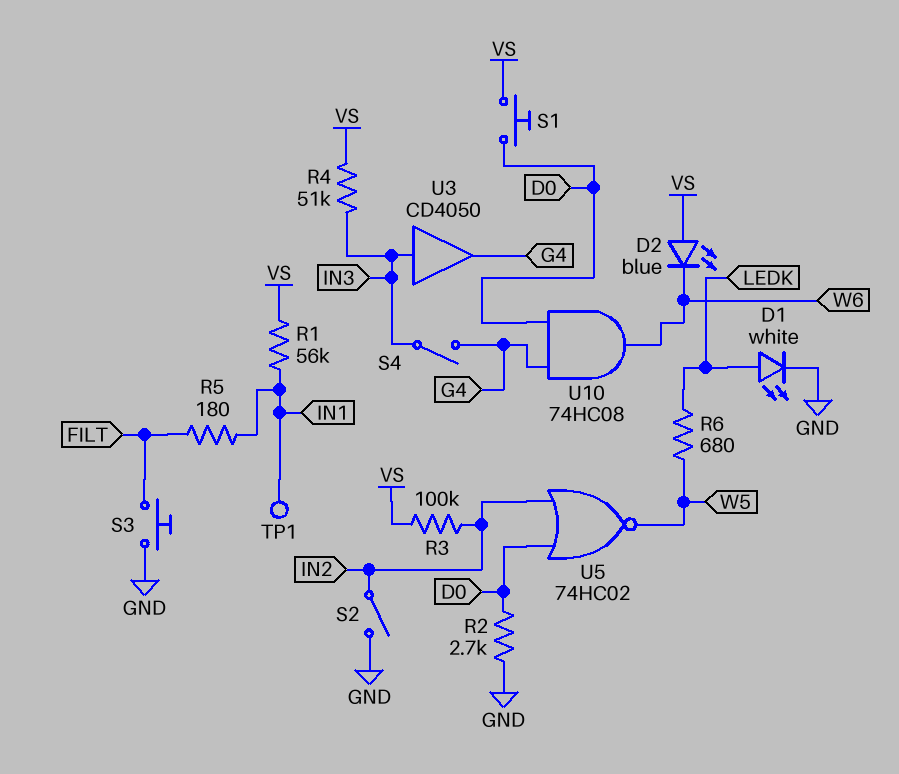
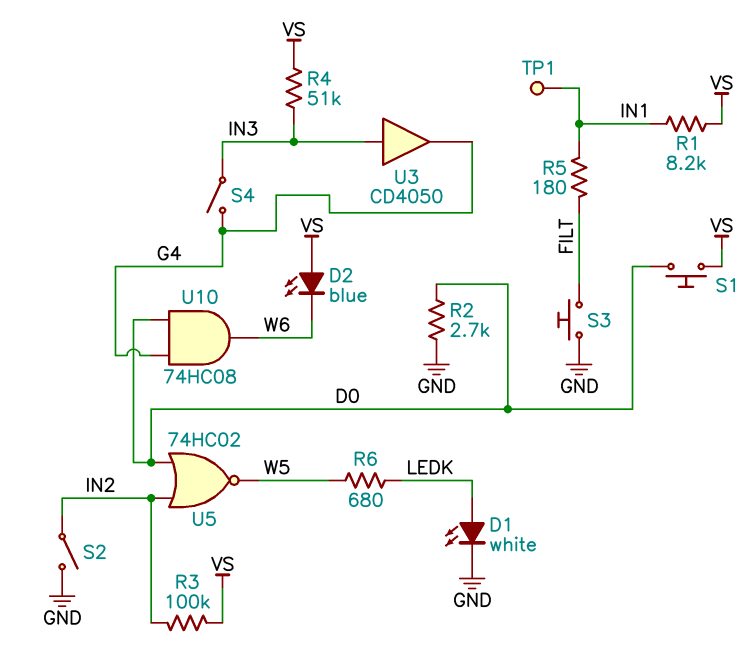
R1: 56k (IN1, VS) -> 8.2k (IN1, VS)

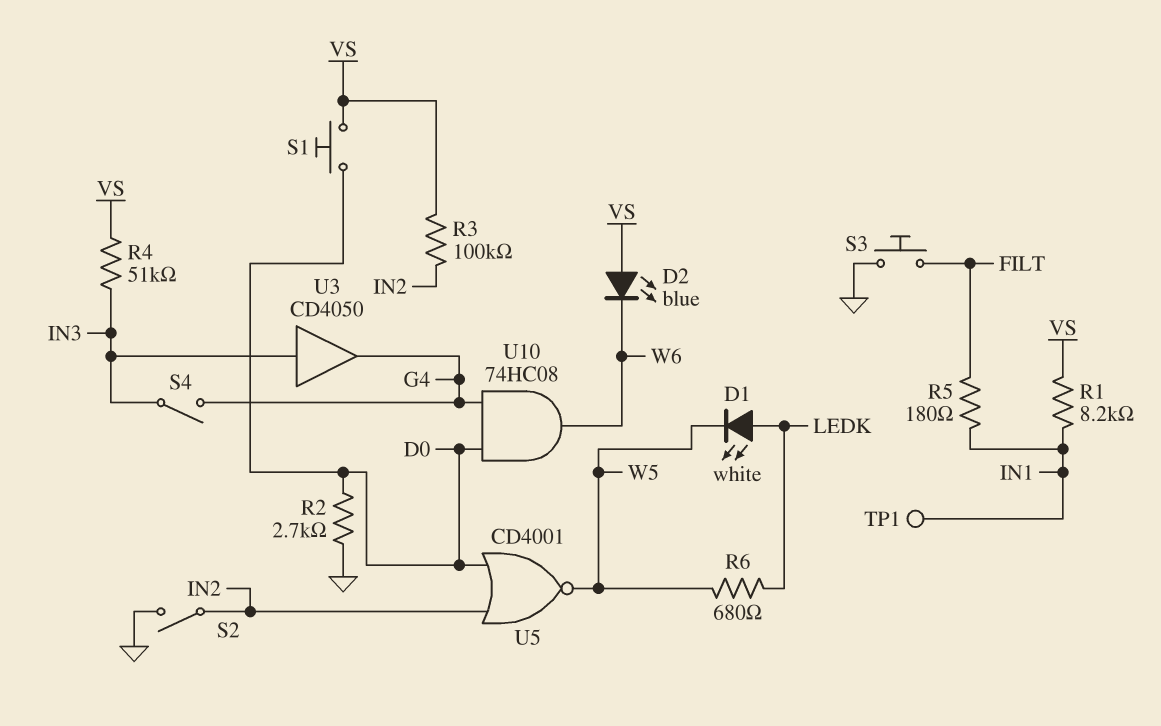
D1: LED white (A LEDK, K GND) -> LED white (A LEDK, K W5)
U5: NOR 74HC02 (in D0, in IN2, out W5) -> NOR CD4001 (in D0, in IN2, out W5)

